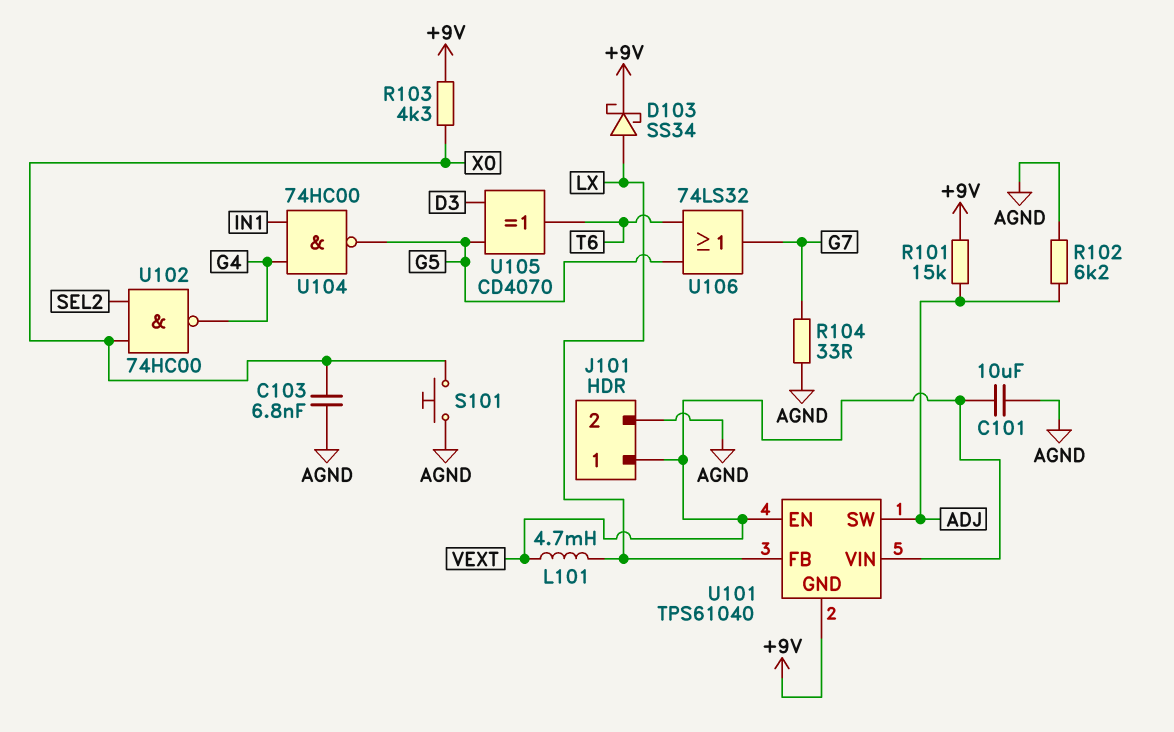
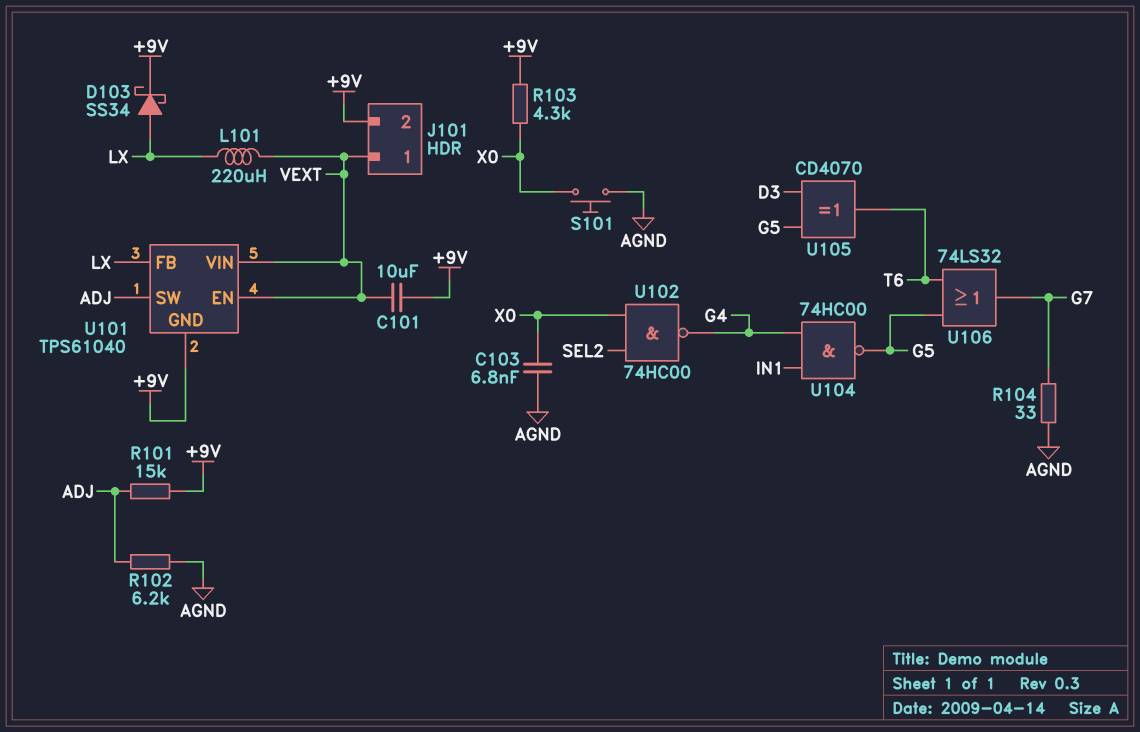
C101: 10uF (AGND, VEXT) -> 10uF (+9V, VEXT)
J101 pin 2: AGND -> +9V
L101: 4.7mH (LX, VEXT) -> 220uH (LX, VEXT)

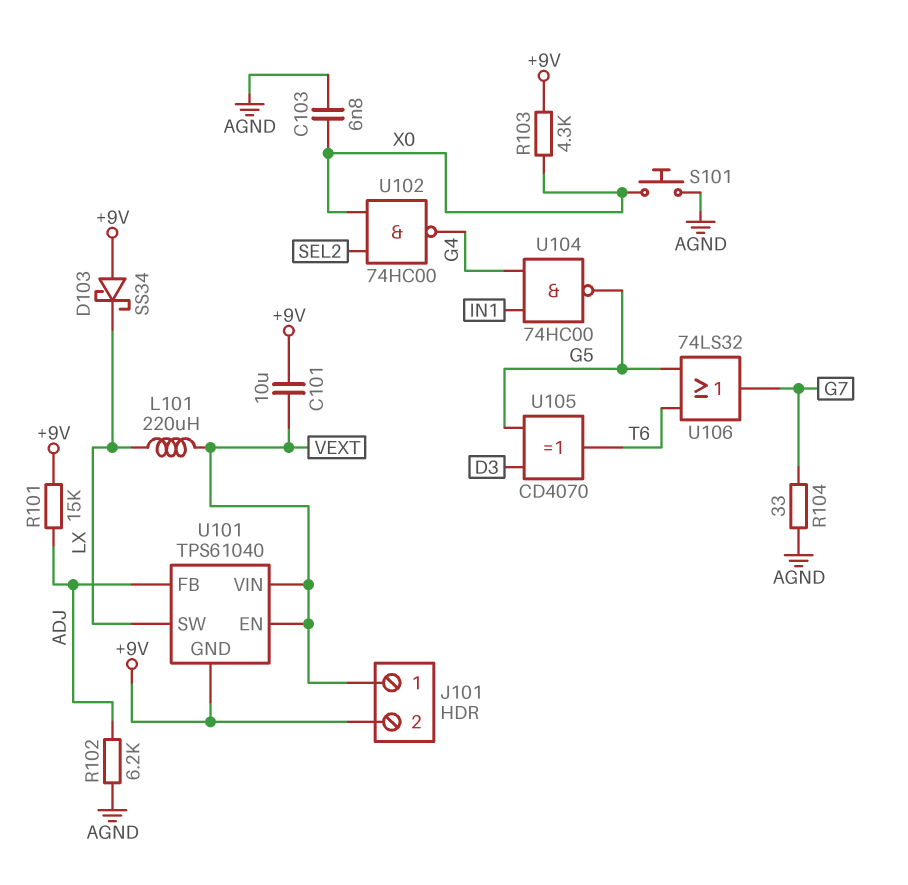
D103: schottky SS34 (A LX, K +9V) -> schottky SS34 (A +9V, K LX)
U101 pin FB: LX -> ADJ
U101 pin SW: ADJ -> LX

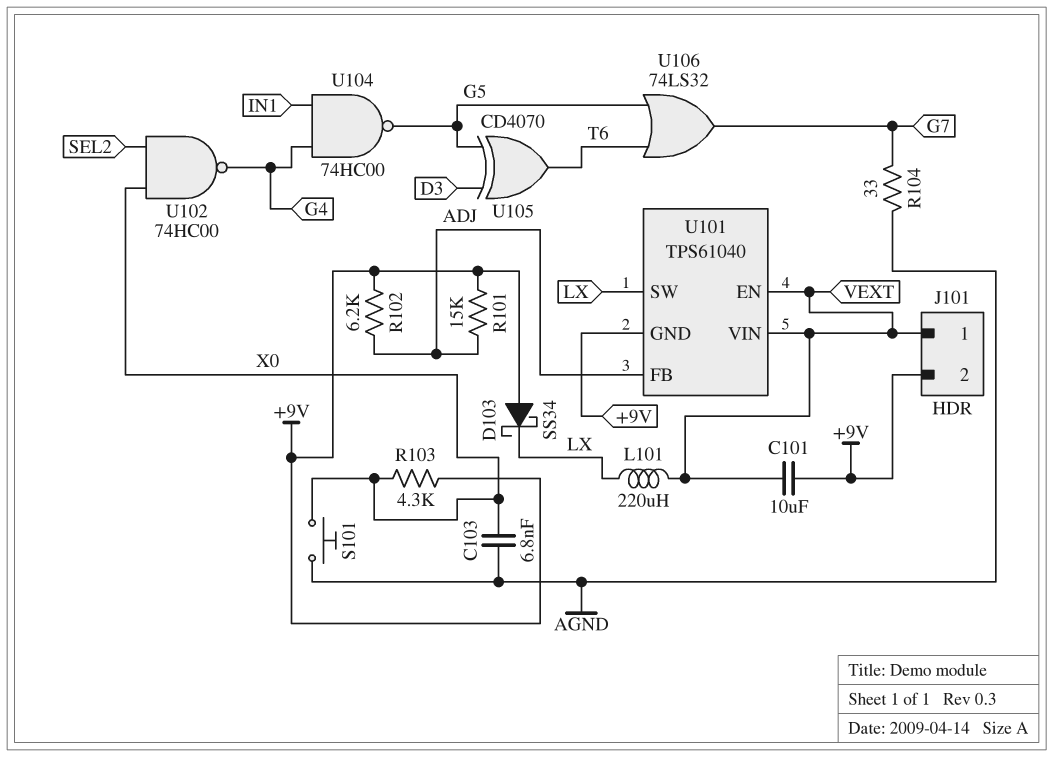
R102: 6.2k (ADJ, AGND) -> 6.2k (+9V, ADJ)

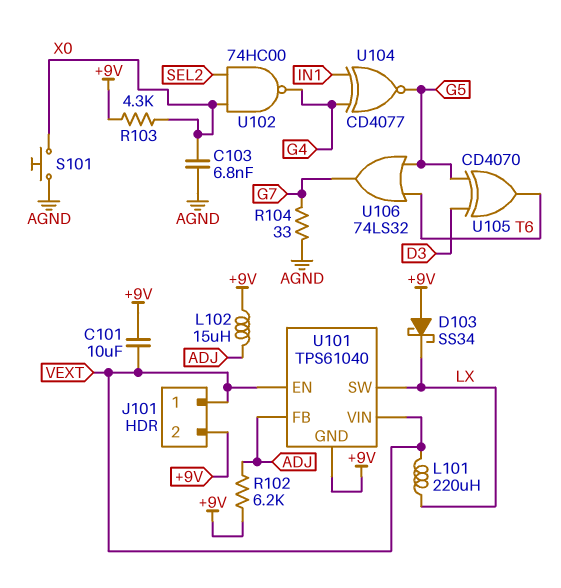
L102: none -> 15uH (+9V, ADJ)
R101: 15k (+9V, ADJ) -> none
U104: NAND 74HC00 (in G4, in IN1, out G5) -> XNOR CD4077 (in G4, in IN1, out G5)

